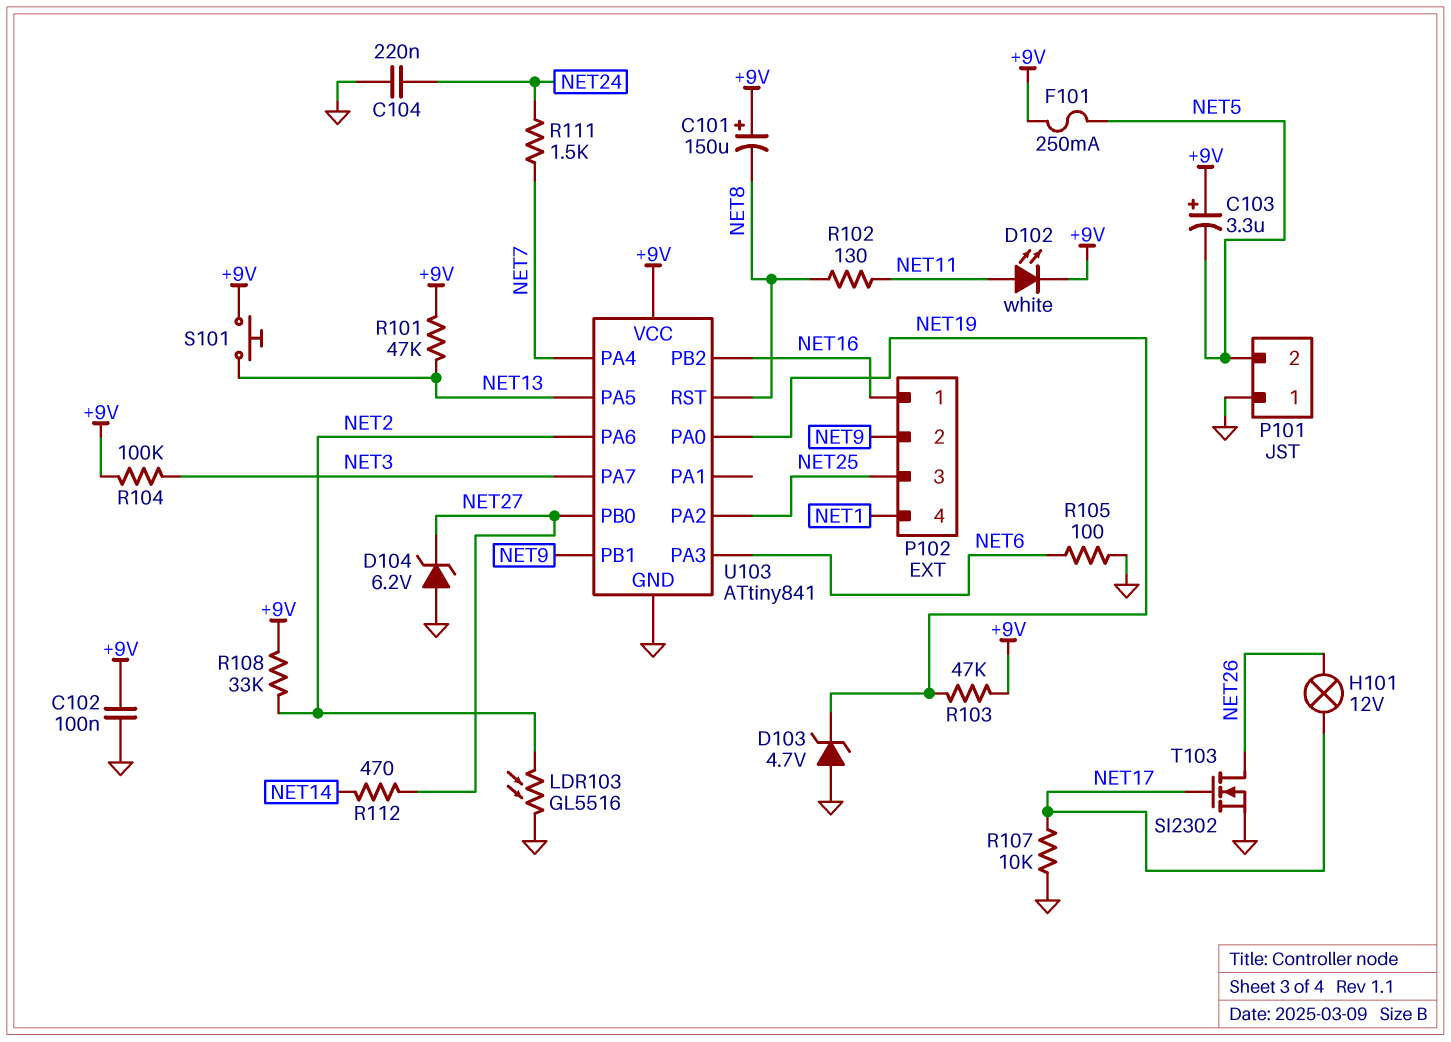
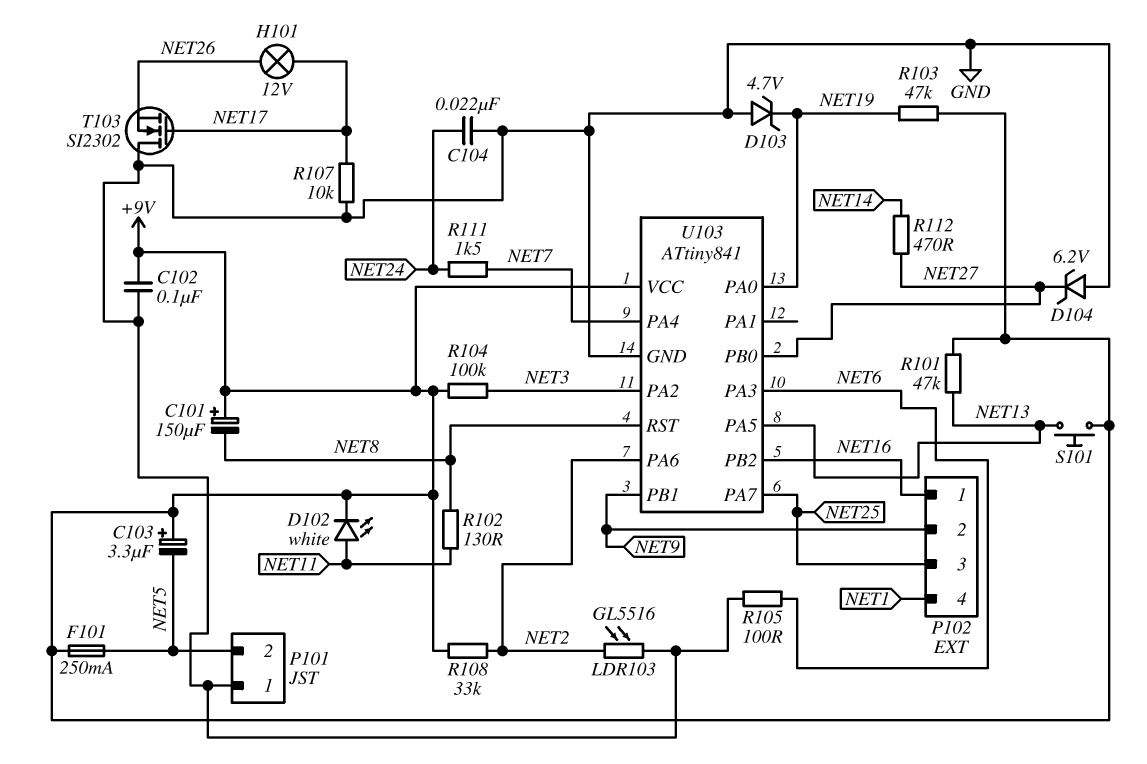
C104: 220nF (GND, NET24) -> 22nF (GND, NET24)
T103: NMOS SI2302 (G NET17, D NET26, S GND) -> NMOS SI2302 (G NET17, D GND, S NET26)
U103 pin PA2: NET25 -> NET3
U103 pin PA7: NET3 -> NET25

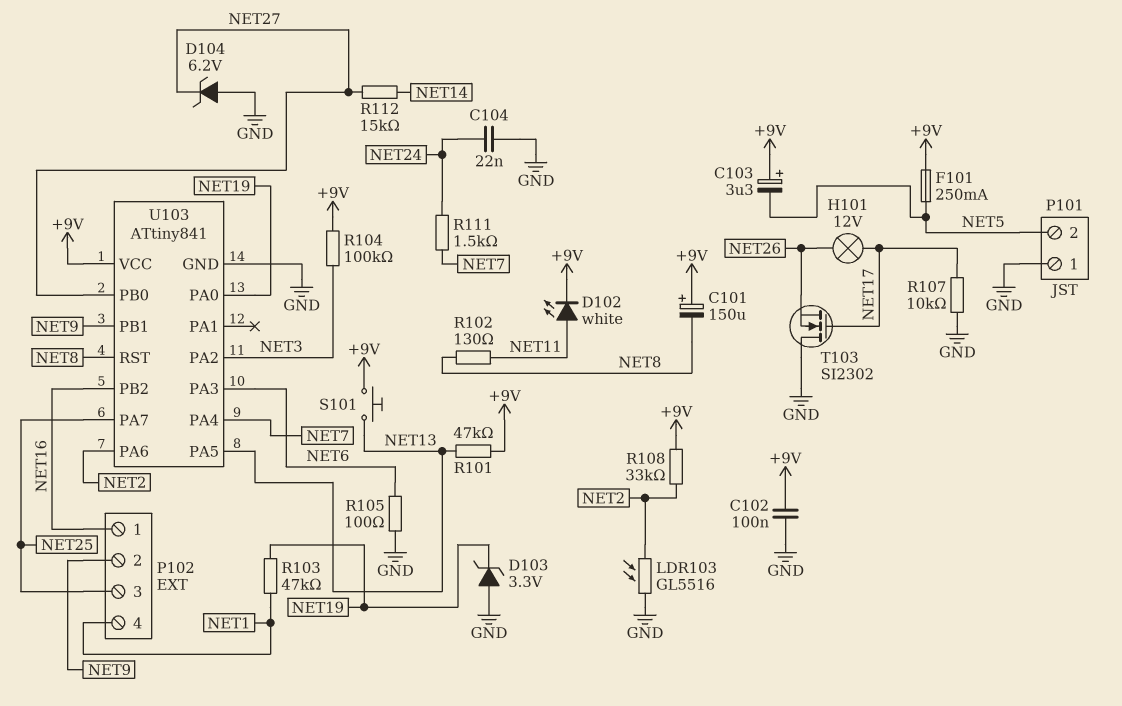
D103: zener 4.7V (A GND, K NET19) -> zener 3.3V (A GND, K NET19)
R103: 47k (+9V, NET19) -> 47k (NET1, NET19)
R112: 470 (NET14, NET27) -> 15k (NET14, NET27)

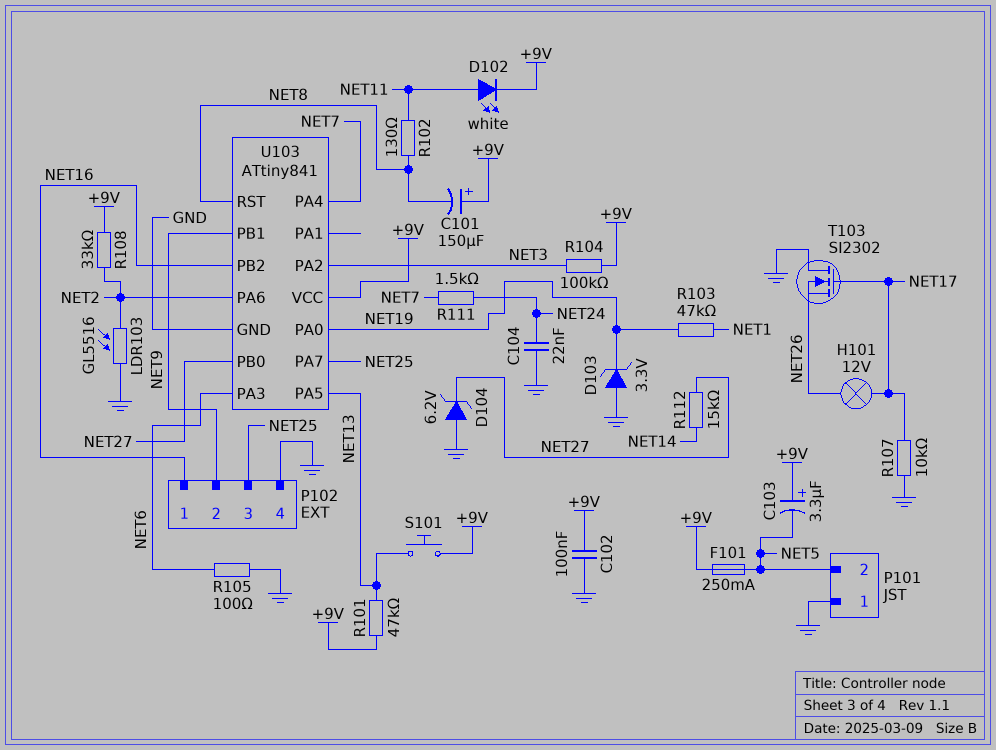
P102 pin 4: NET1 -> GND

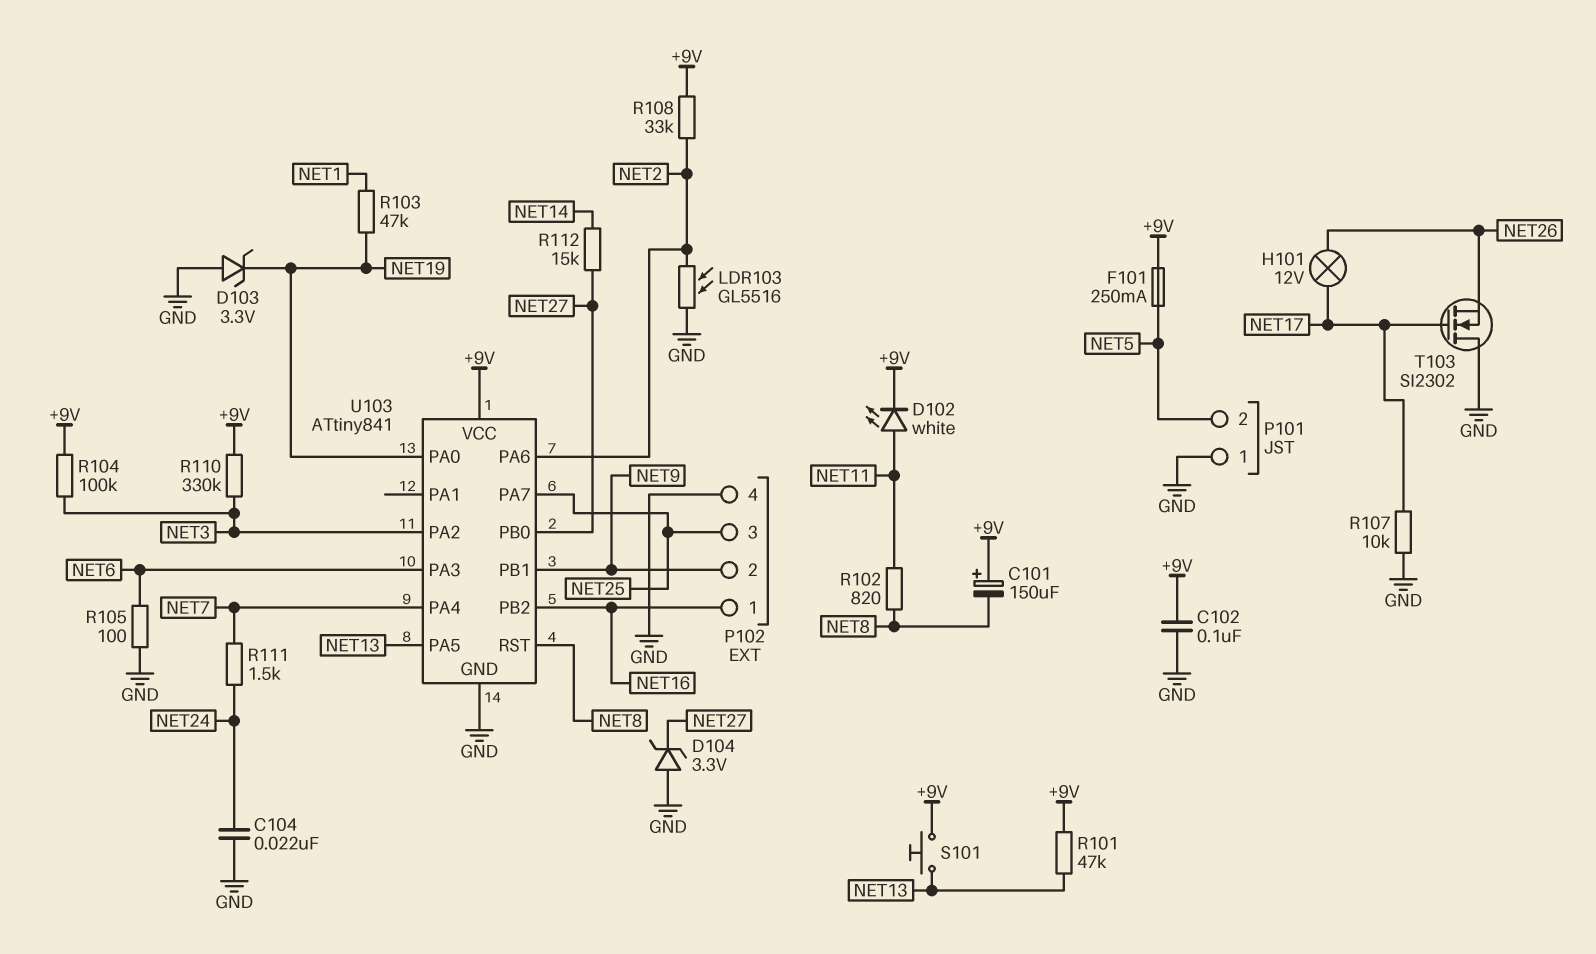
C103: 3.3uF (plus +9V, minus NET5) -> none
D104: zener 6.2V (A GND, K NET27) -> zener 3.3V (A GND, K NET27)
R102: 130 (NET8, NET11) -> 820 (NET8, NET11)
R110: none -> 330k (+9V, NET3)

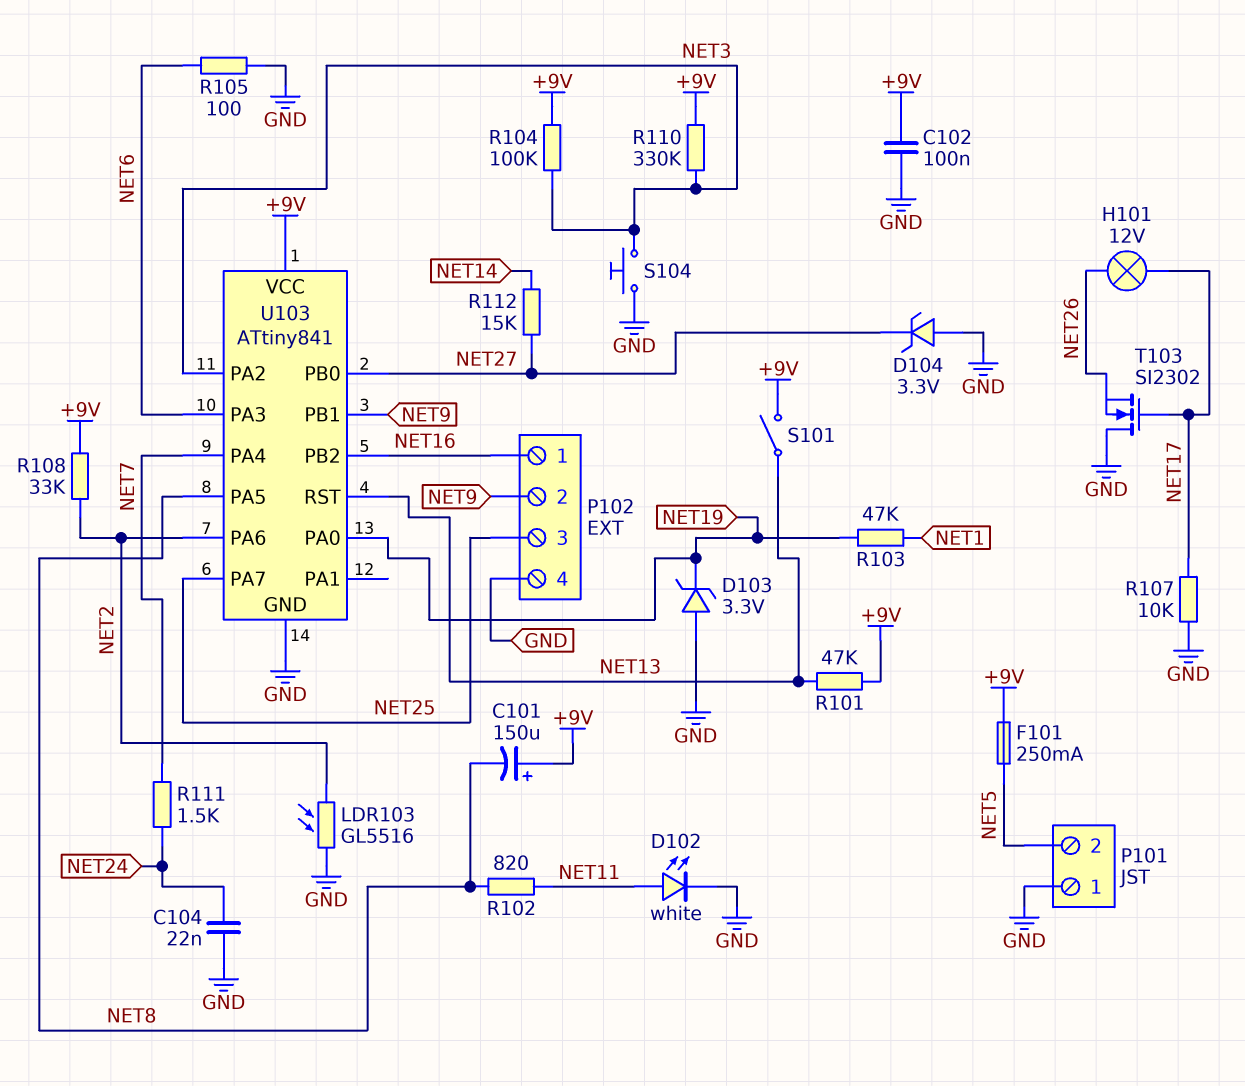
D102: LED white (A NET11, K +9V) -> LED white (A NET11, K GND)
S101: button (+9V, NET13) -> switch (+9V, NET13)
S104: none -> button (GND, NET3)
U103 pin PA5: NET13 -> NET8
U103 pin RST: NET8 -> NET13

